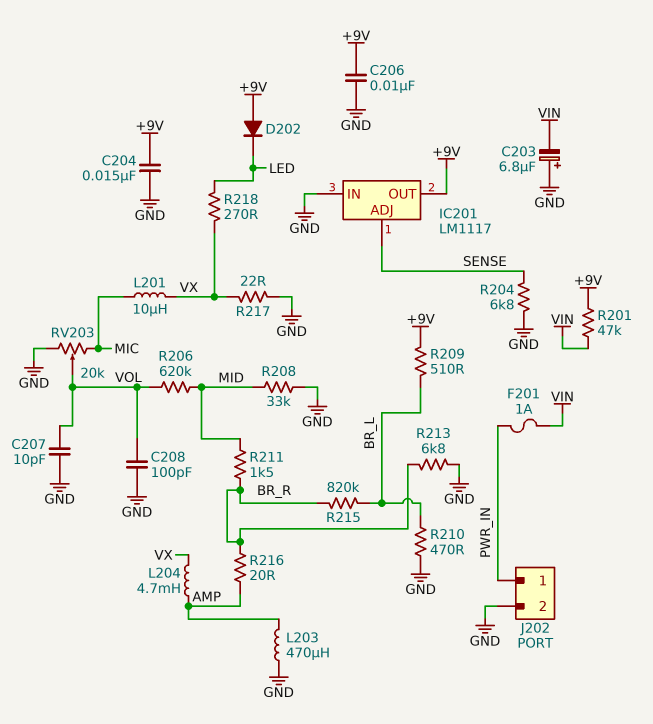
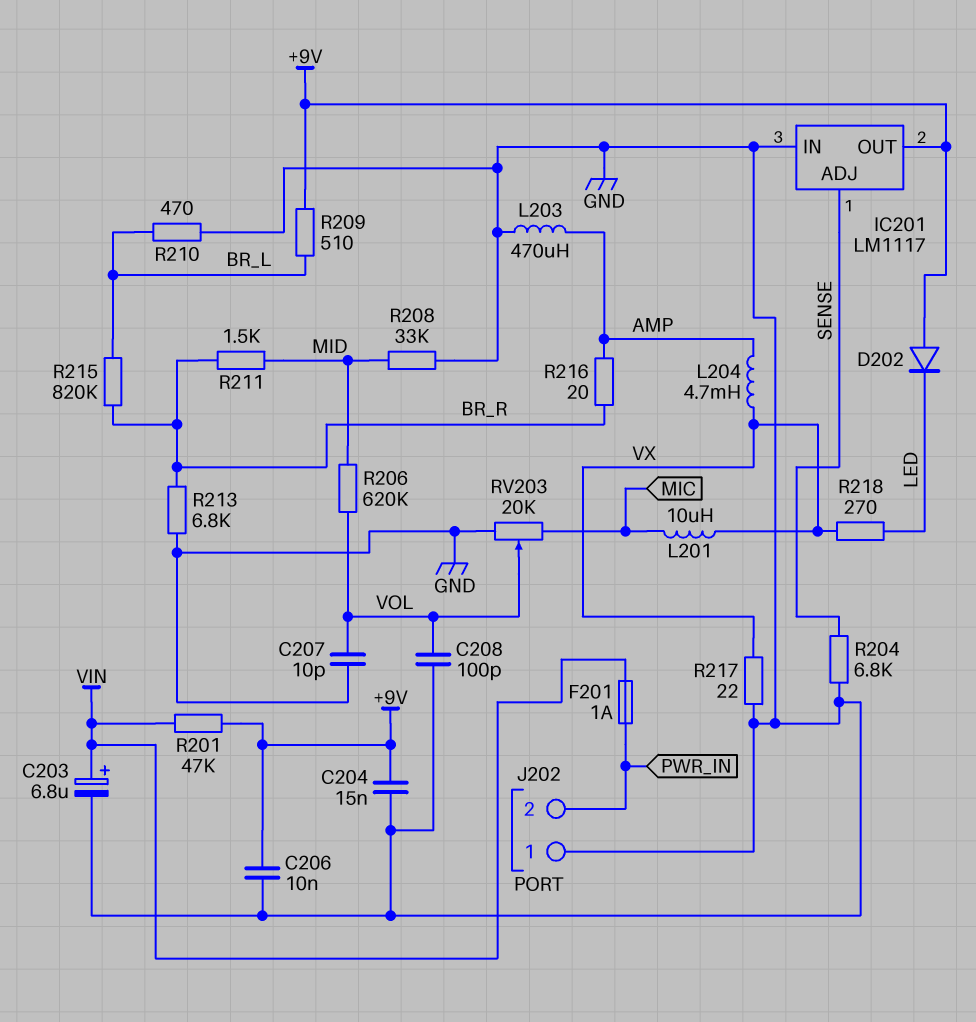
C203: 6.8uF (plus GND, minus VIN) -> 6.8uF (plus VIN, minus GND)
J202 pin 1: PWR_IN -> GND
J202 pin 2: GND -> PWR_IN

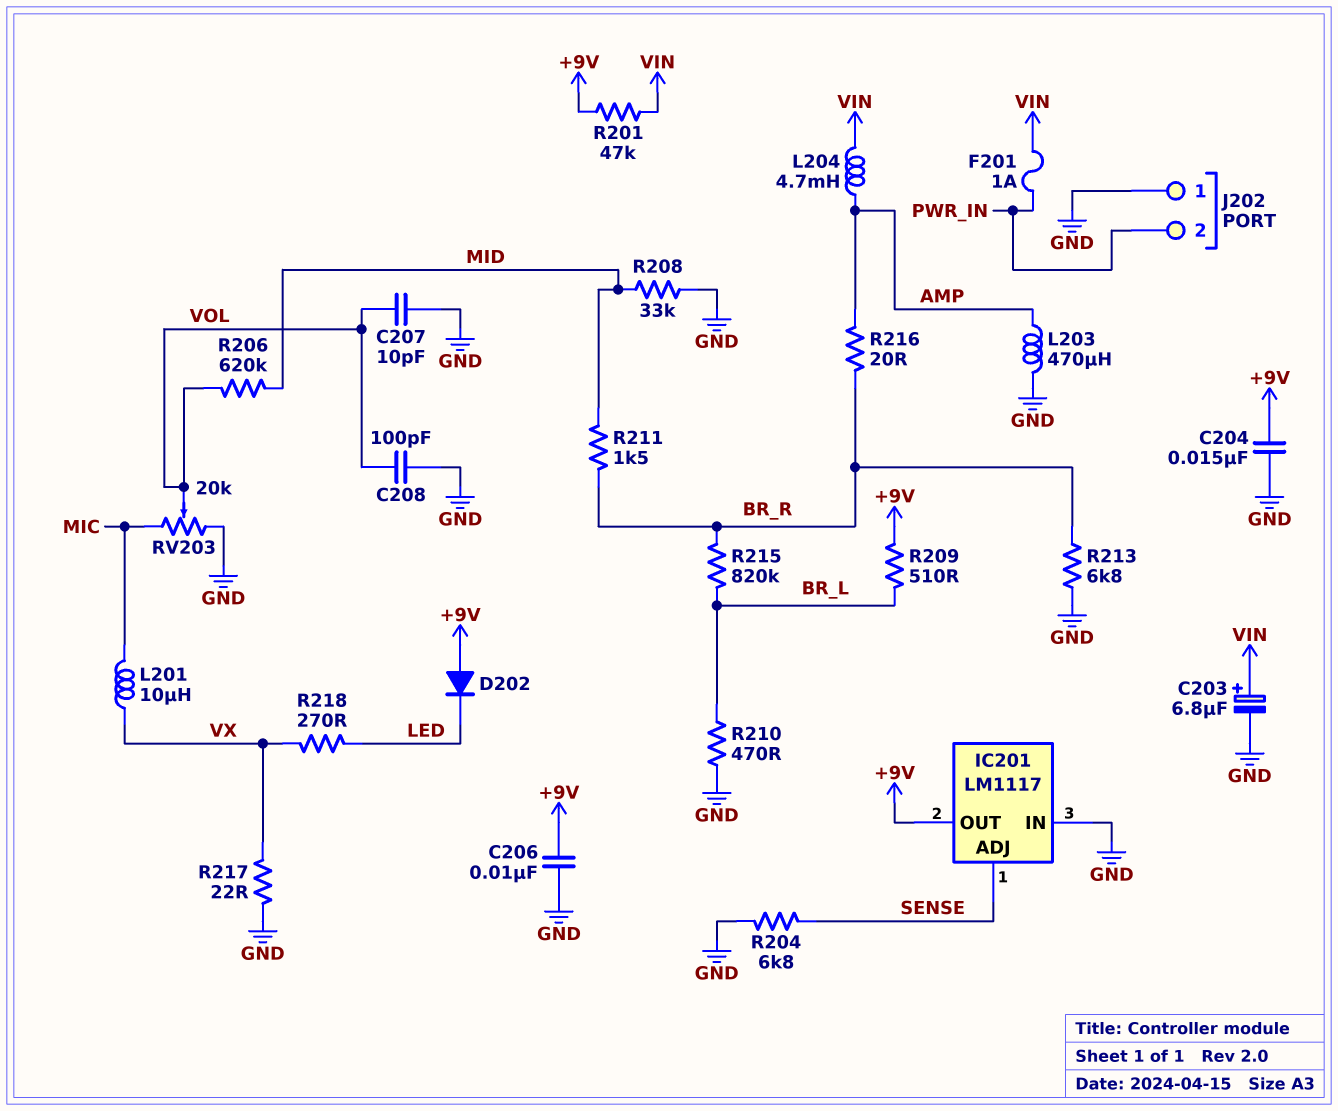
L204: 4.7mH (AMP, VX) -> 4.7mH (AMP, VIN)

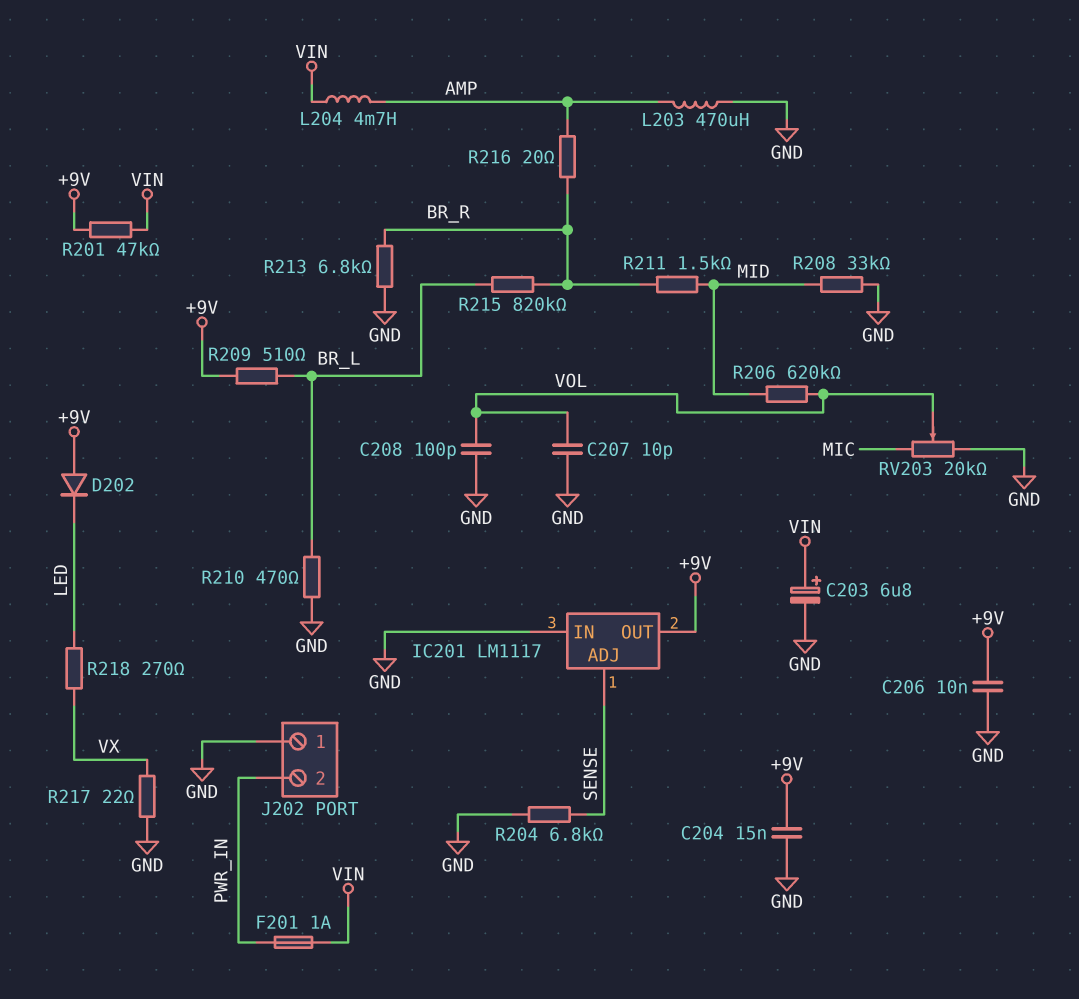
L201: 10uH (MIC, VX) -> none

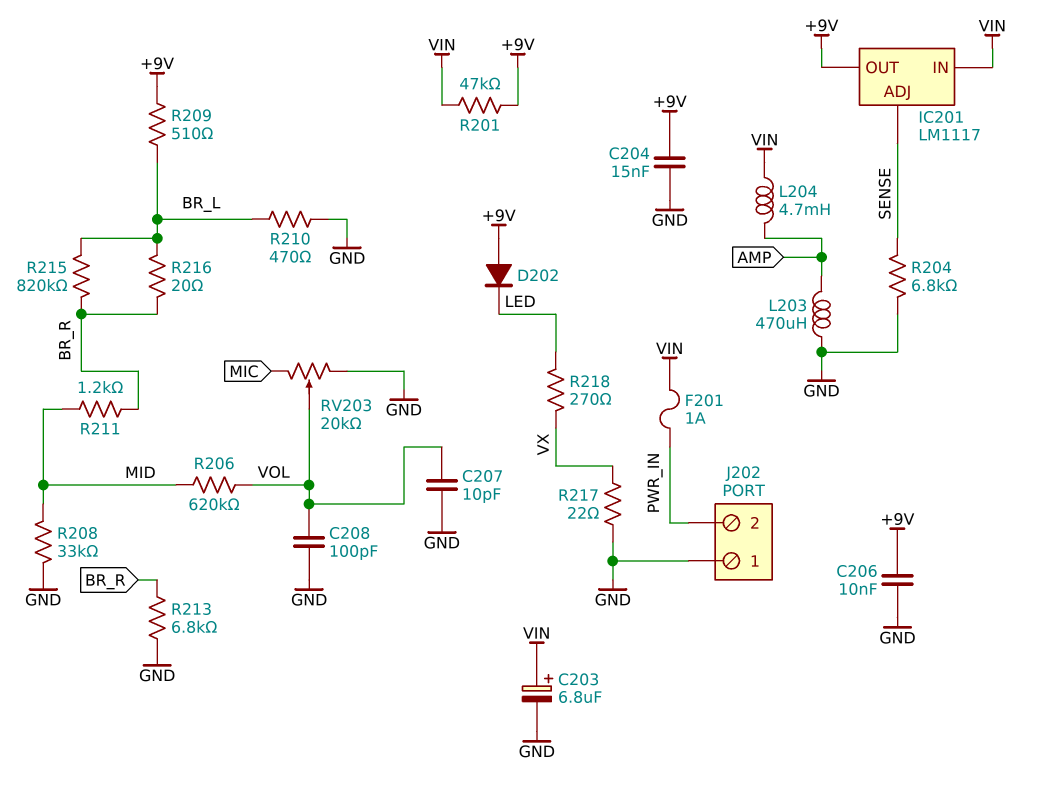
IC201 pin IN: GND -> VIN
R211: 1.5k (BR_R, MID) -> 1.2k (BR_R, MID)
R216: 20 (AMP, BR_R) -> 20 (BR_L, BR_R)

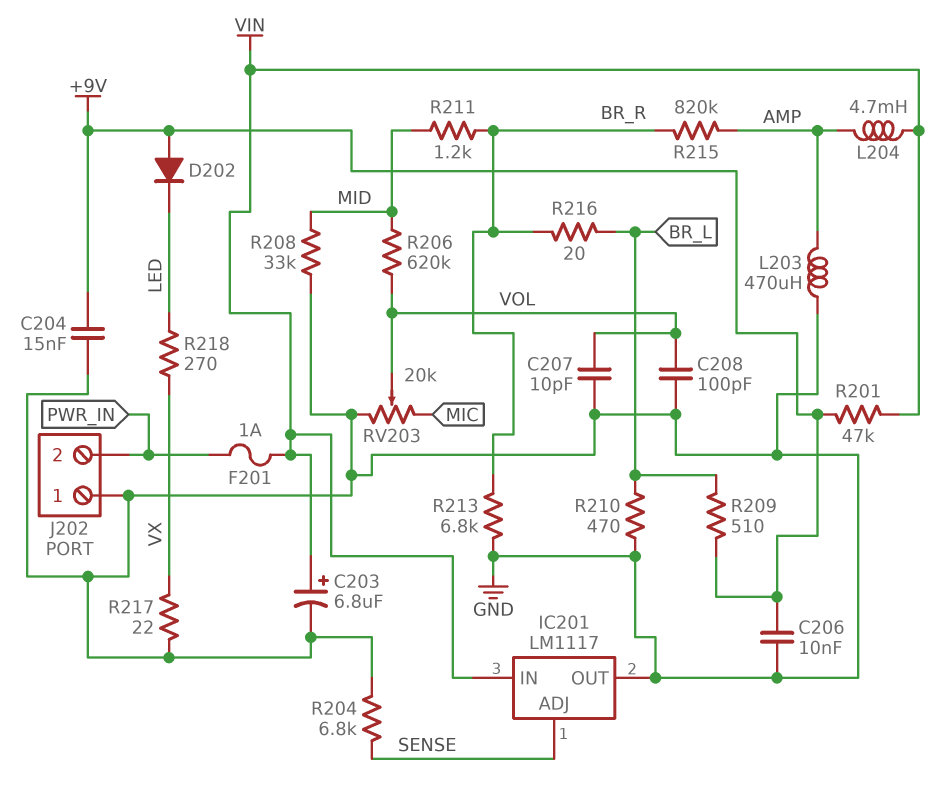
IC201 pin OUT: +9V -> GND
R215: 820k (BR_L, BR_R) -> 820k (AMP, BR_R)

